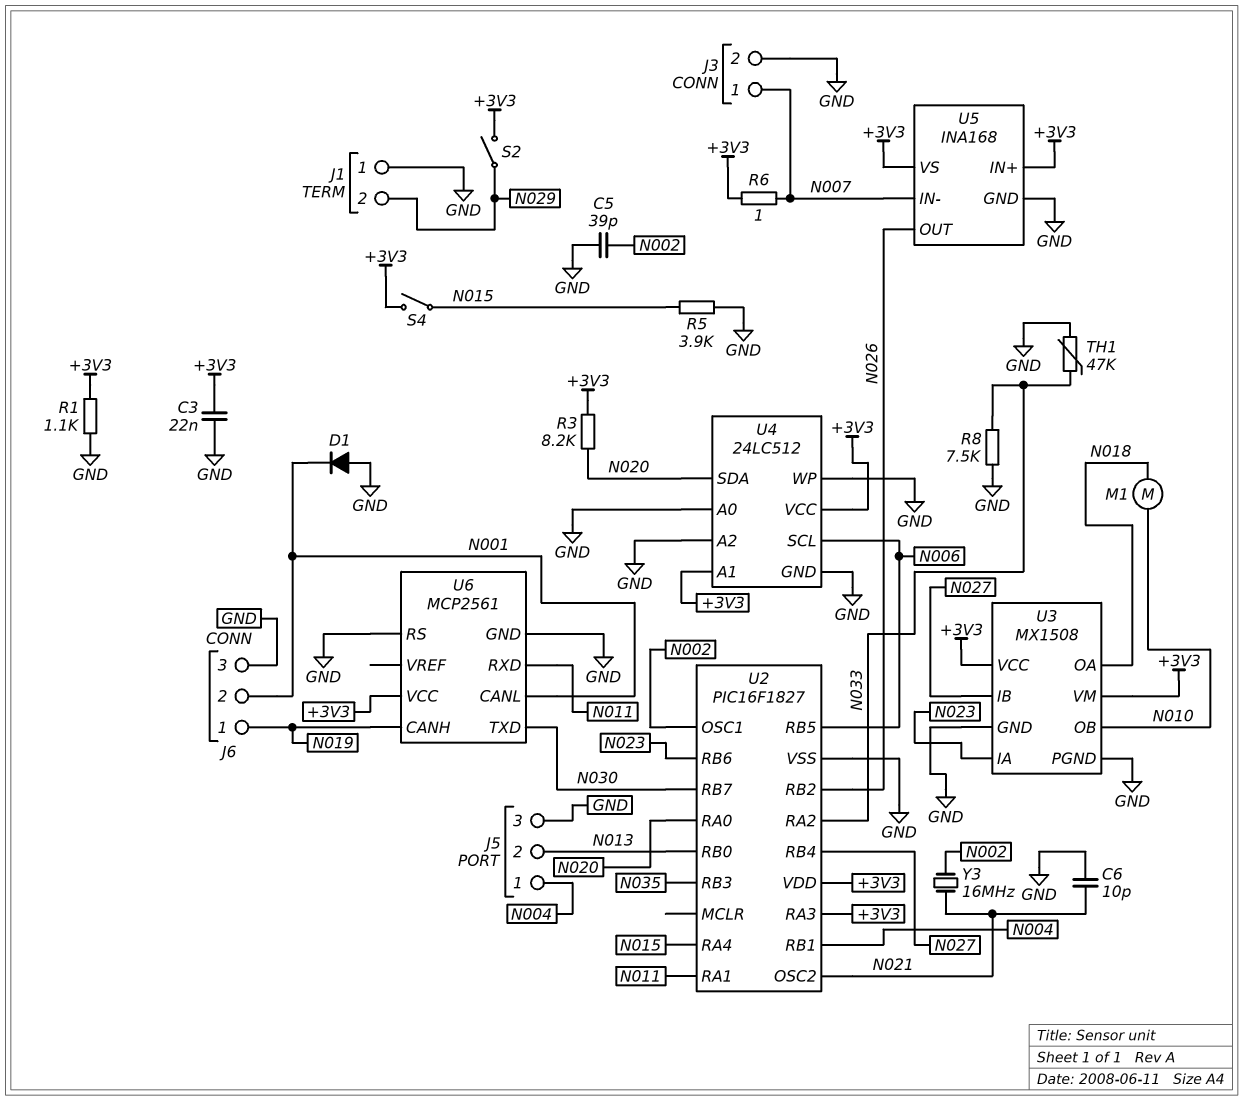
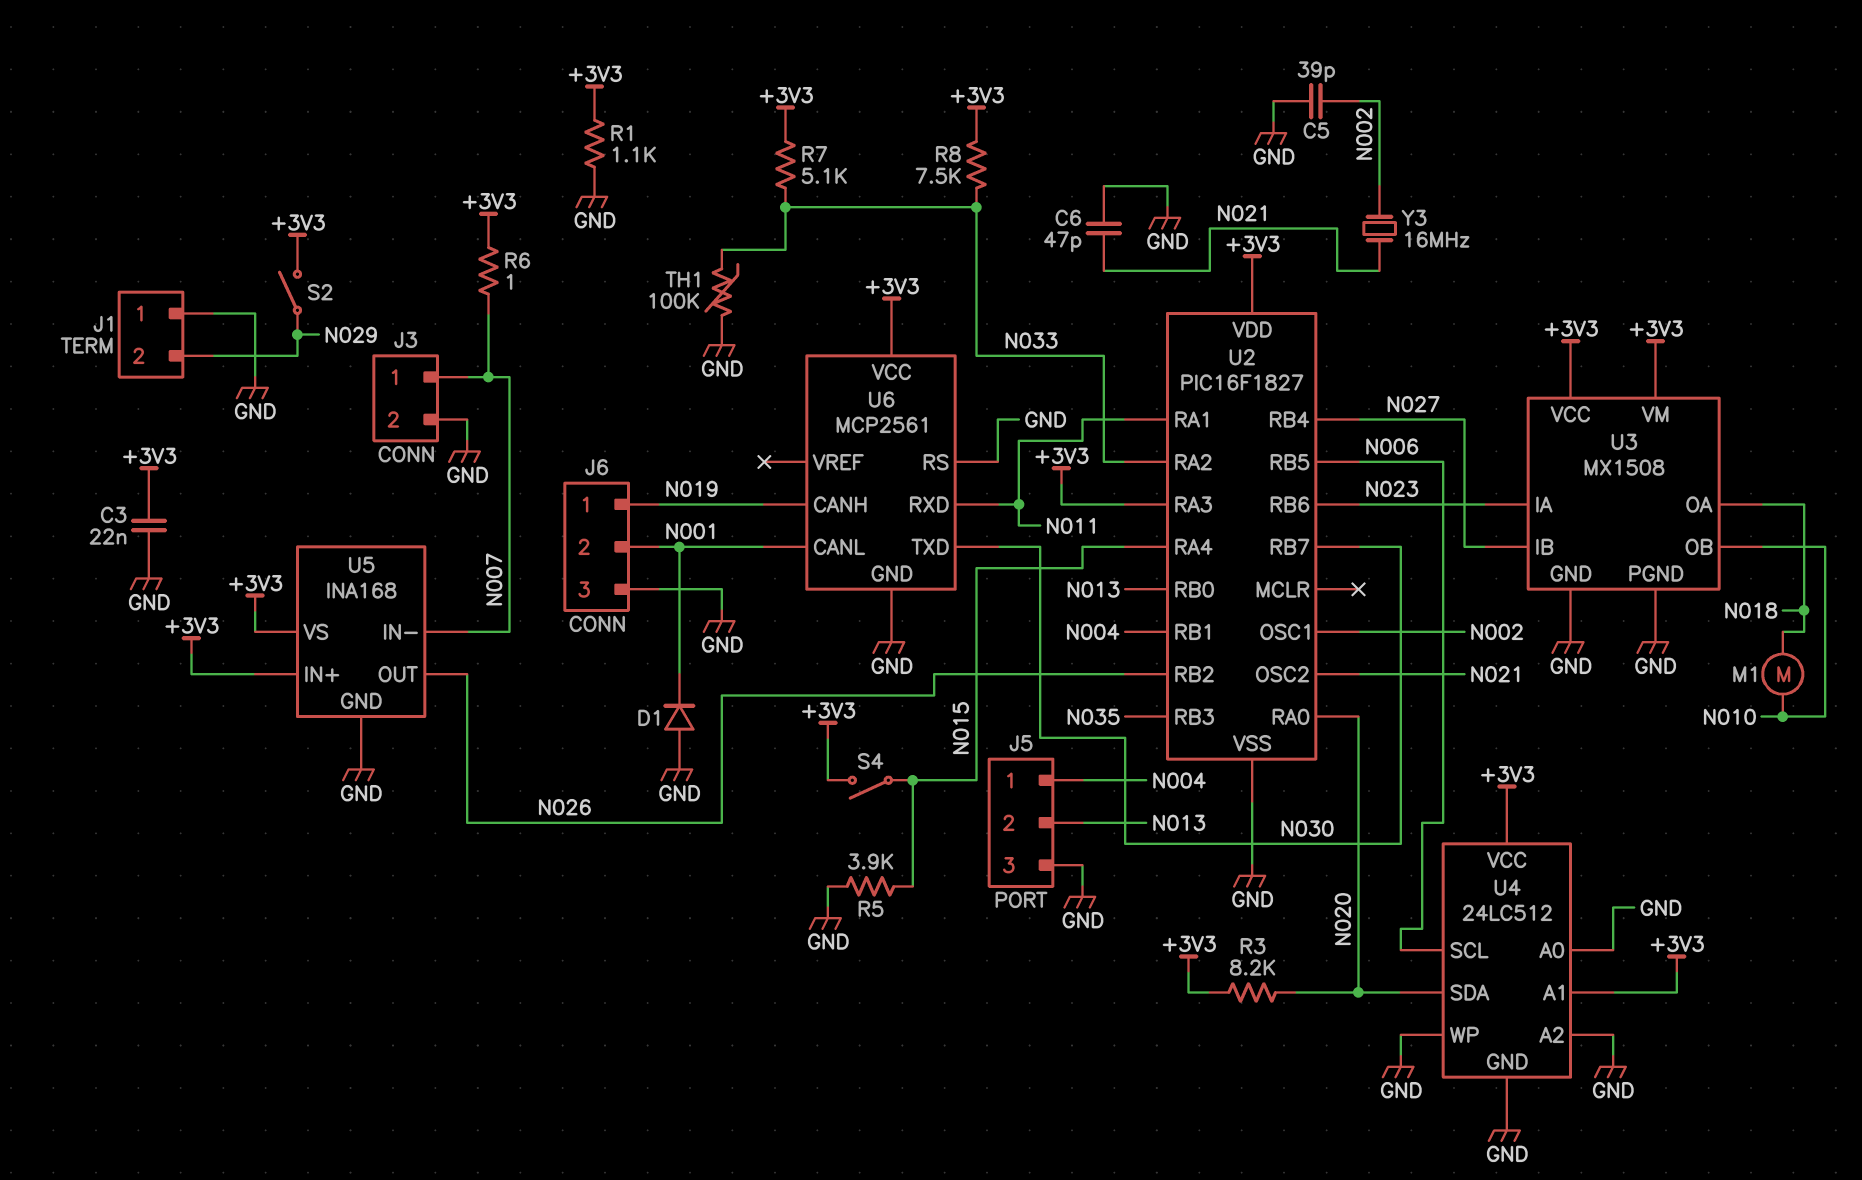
C6: 10pF (GND, N021) -> 47pF (GND, N021)
R7: none -> 5.1k (+3V3, N033)
R8: 7.5k (GND, N033) -> 7.5k (+3V3, N033)
TH1: 47k (GND, N033) -> 100k (GND, N033)

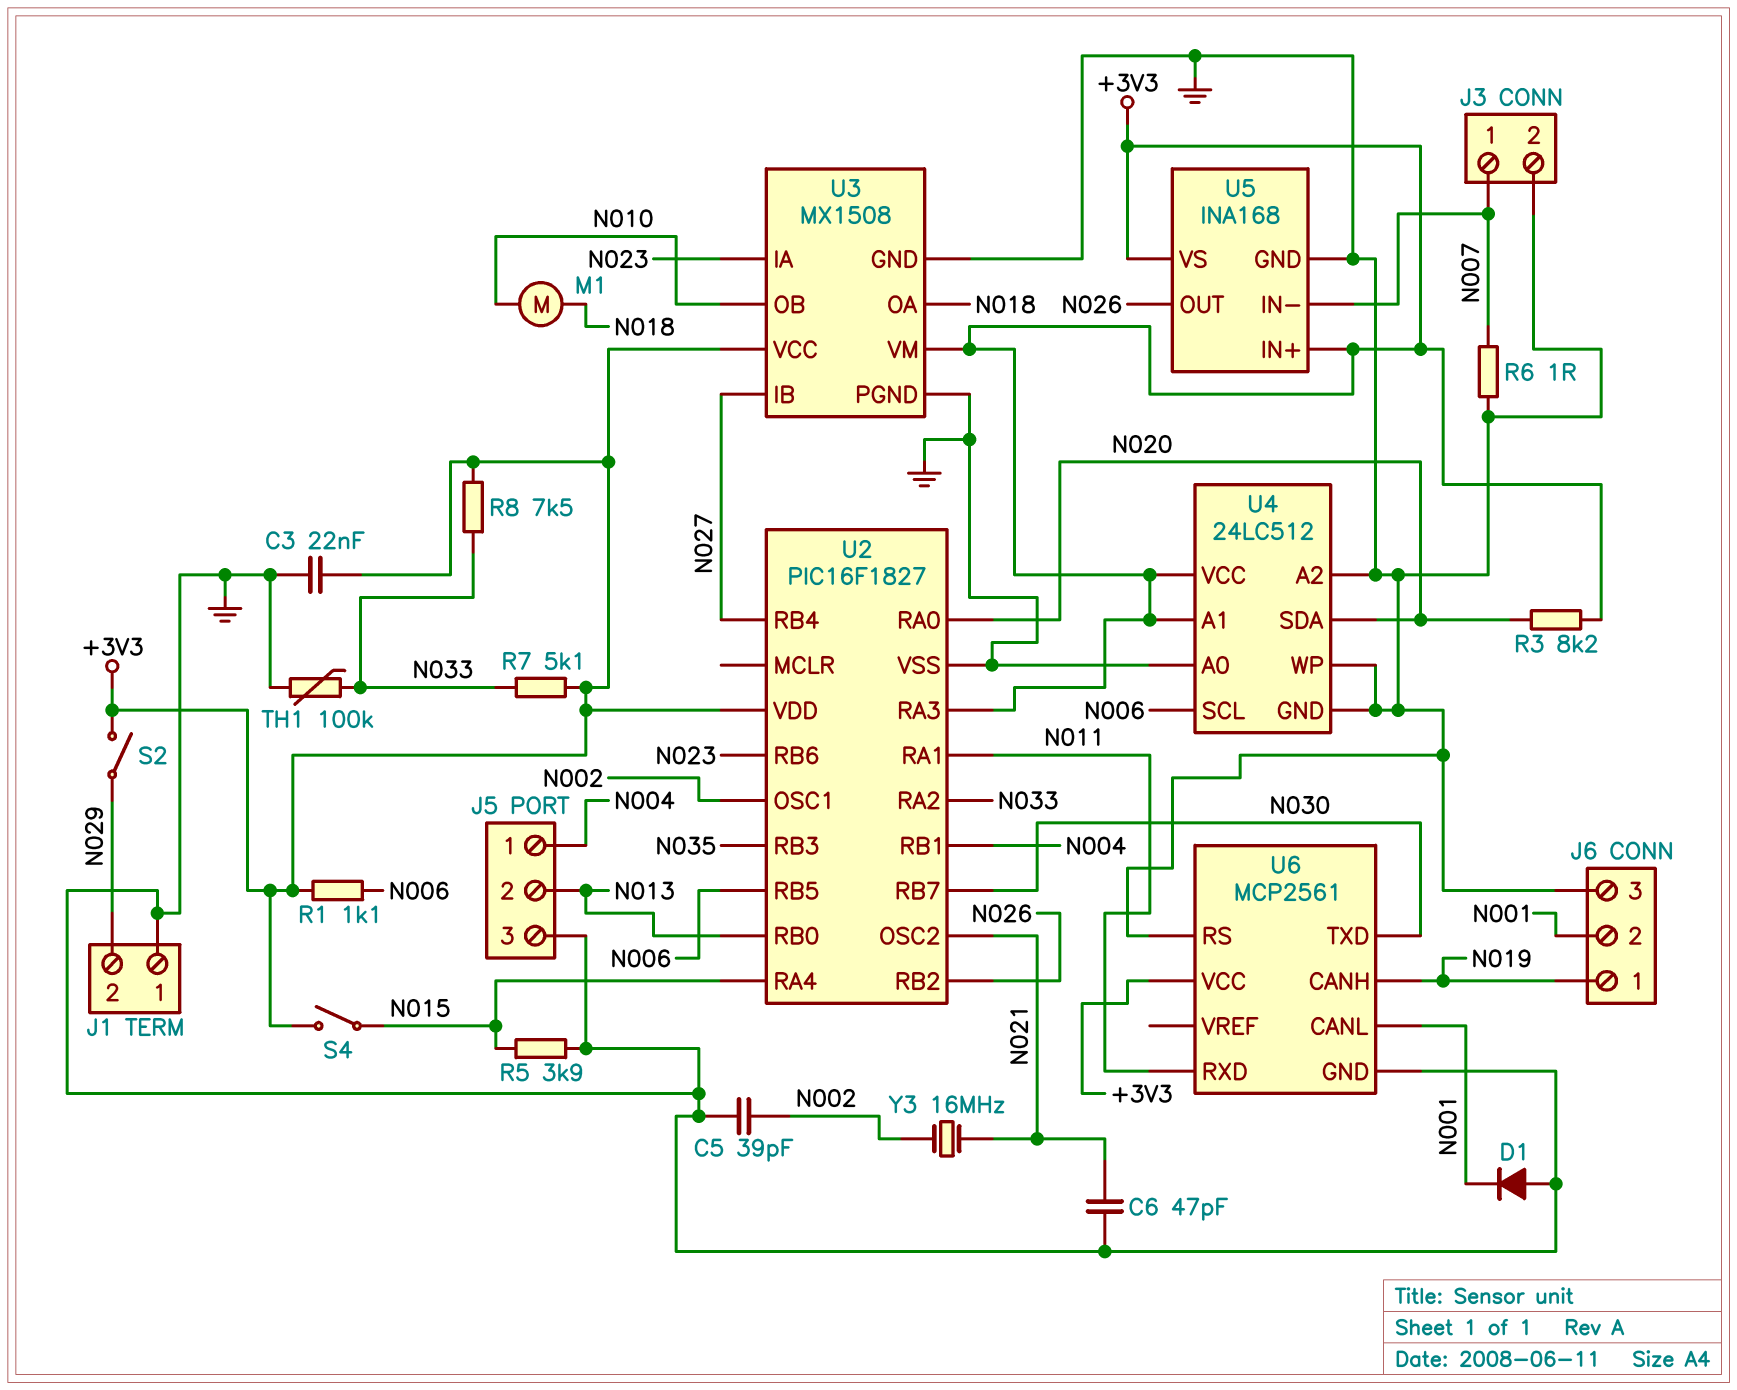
R1: 1.1k (+3V3, GND) -> 1.1k (+3V3, N006)
R6: 1 (+3V3, N007) -> 1 (GND, N007)

